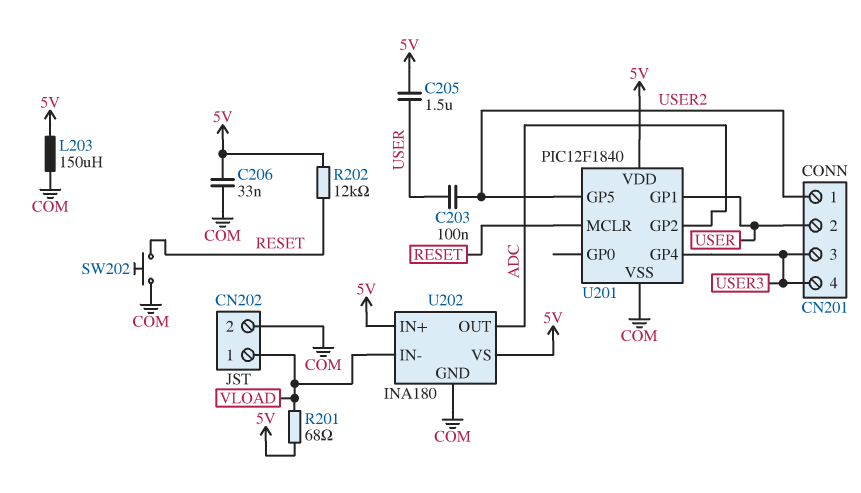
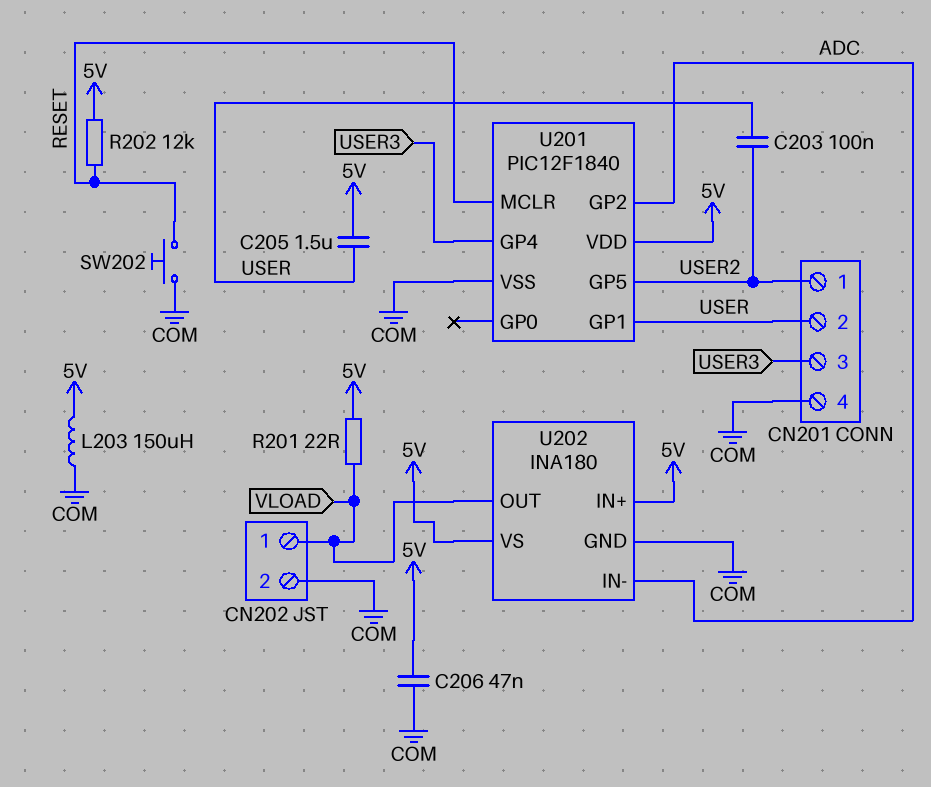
C206: 33nF (5V, COM) -> 47nF (5V, COM)
CN201 pin 4: USER3 -> COM
R201: 68 (5V, VLOAD) -> 22 (5V, VLOAD)
U202 pin IN-: VLOAD -> ADC
U202 pin OUT: ADC -> VLOAD

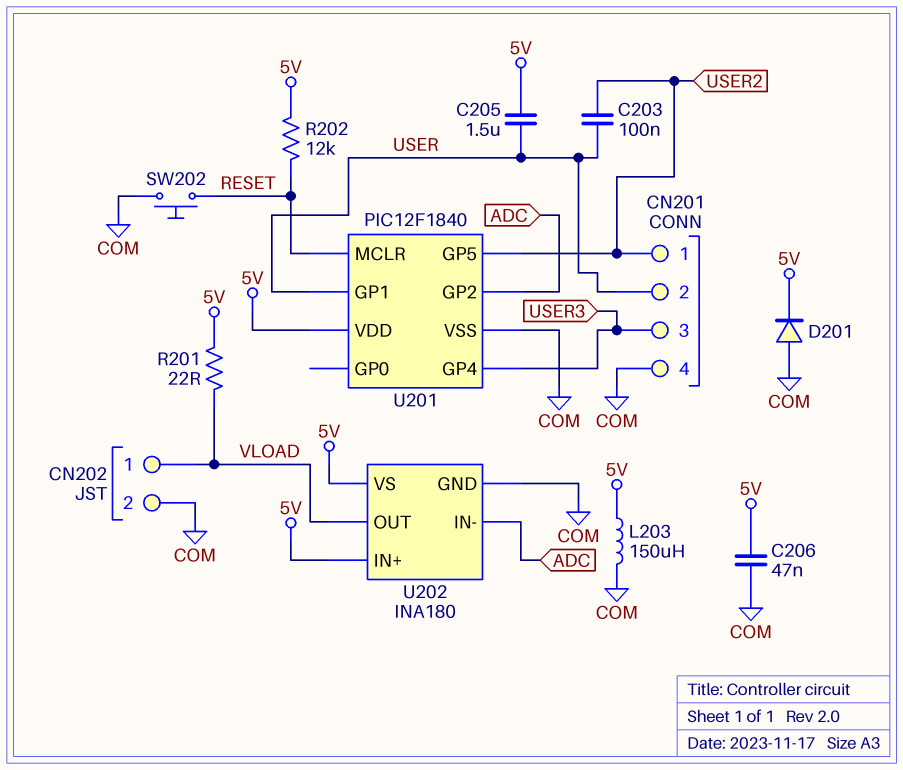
D201: none -> diode (A COM, K 5V)

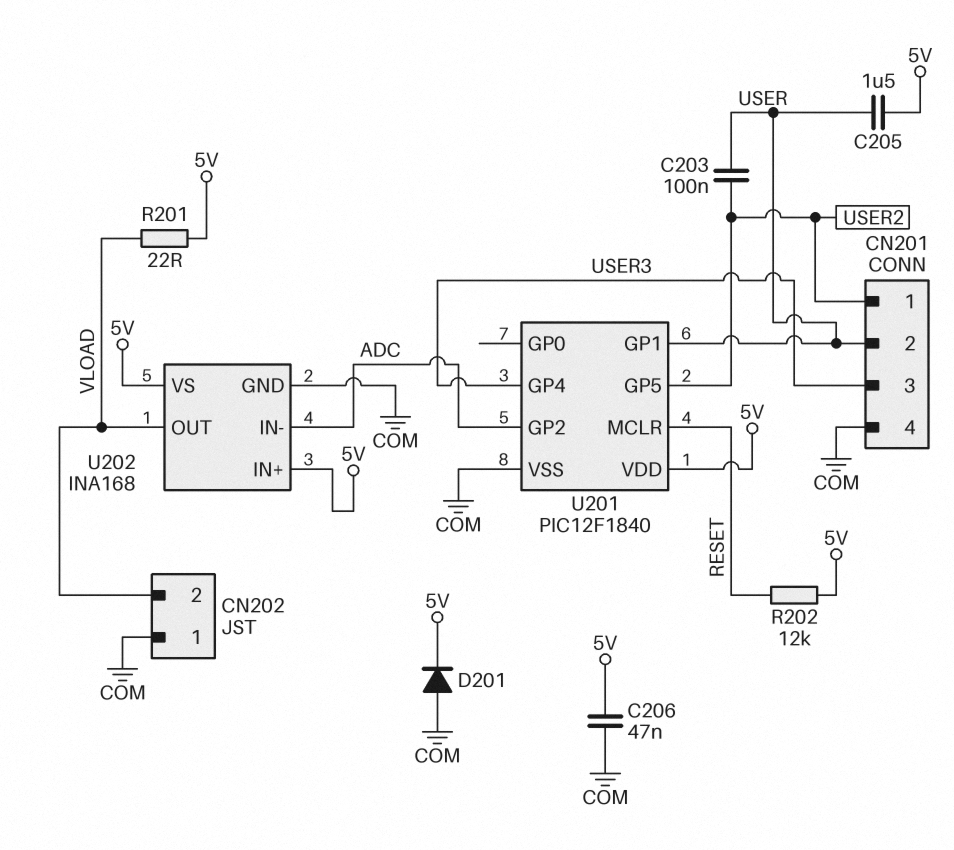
CN202 pin 1: VLOAD -> COM
CN202 pin 2: COM -> VLOAD
L203: 150uH (5V, COM) -> none
SW202: button (COM, RESET) -> none
U202: INA180 -> INA168

